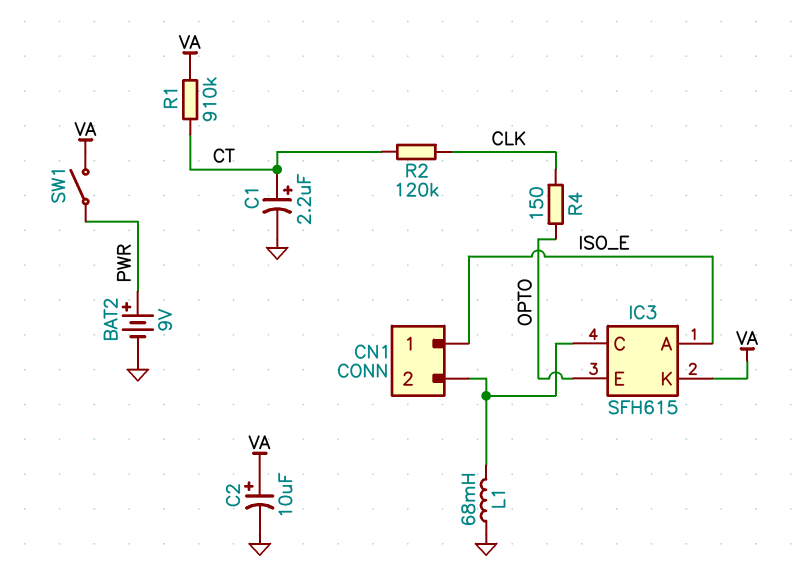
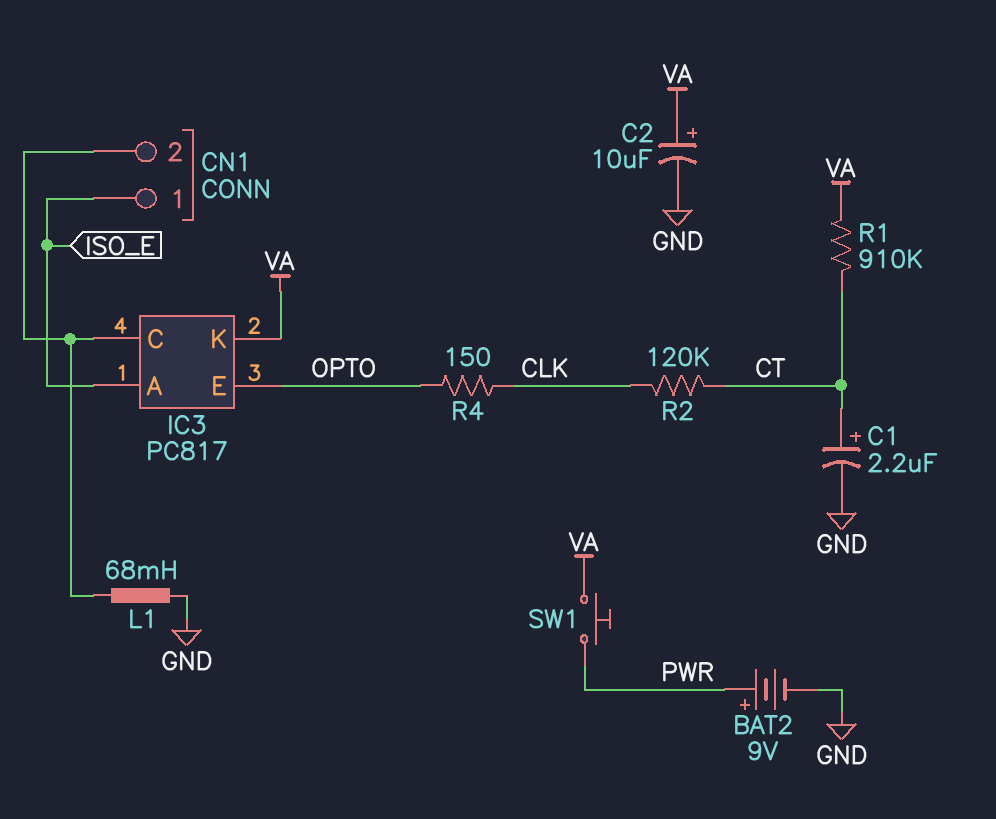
IC3: SFH615 -> PC817
SW1: switch (PWR, VA) -> button (PWR, VA)

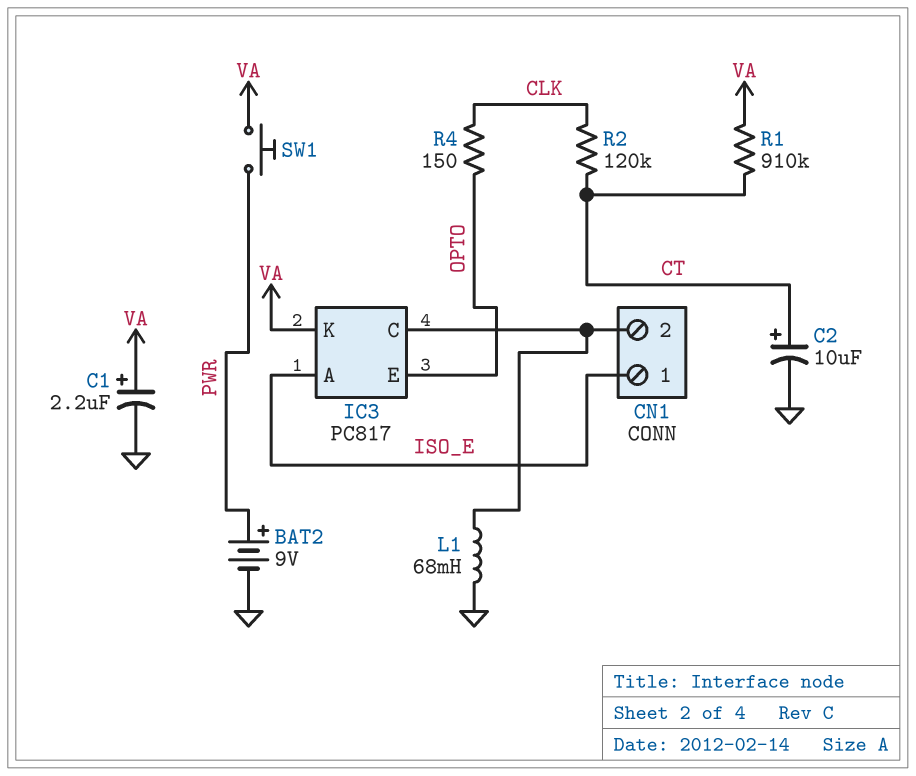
C1: 2.2uF (plus CT, minus GND) -> 2.2uF (plus VA, minus GND)
C2: 10uF (plus VA, minus GND) -> 10uF (plus CT, minus GND)

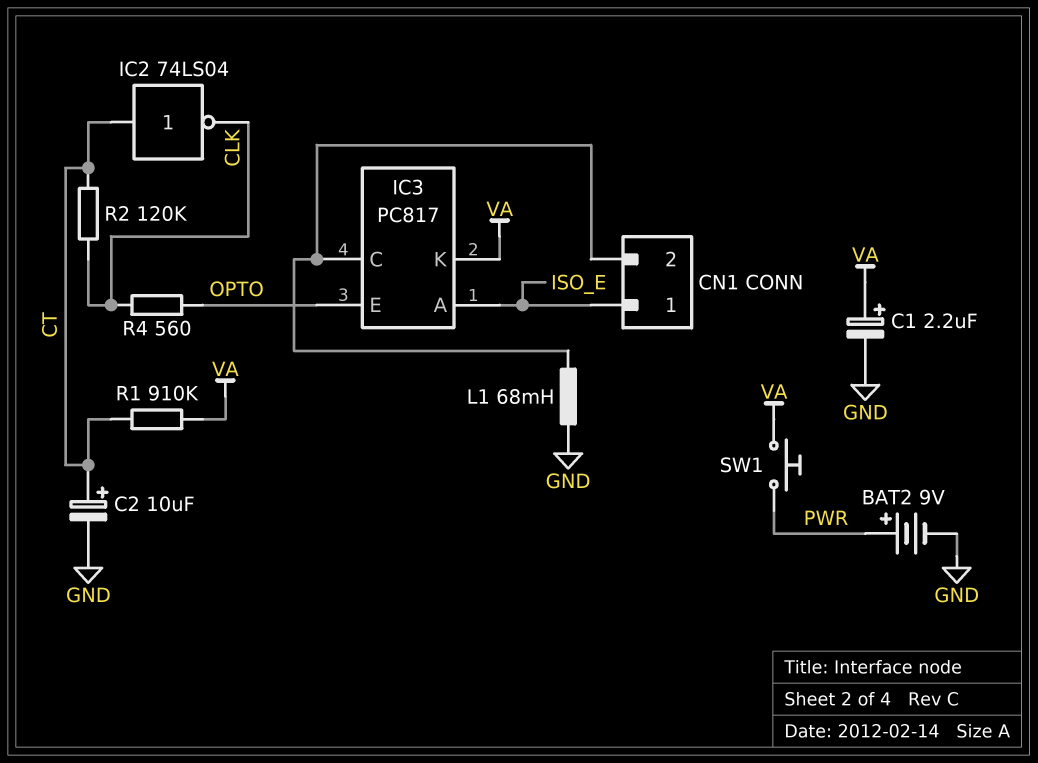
IC2: none -> NOT 74LS04 (in CT, out CLK)
R4: 150 (CLK, OPTO) -> 560 (CLK, OPTO)

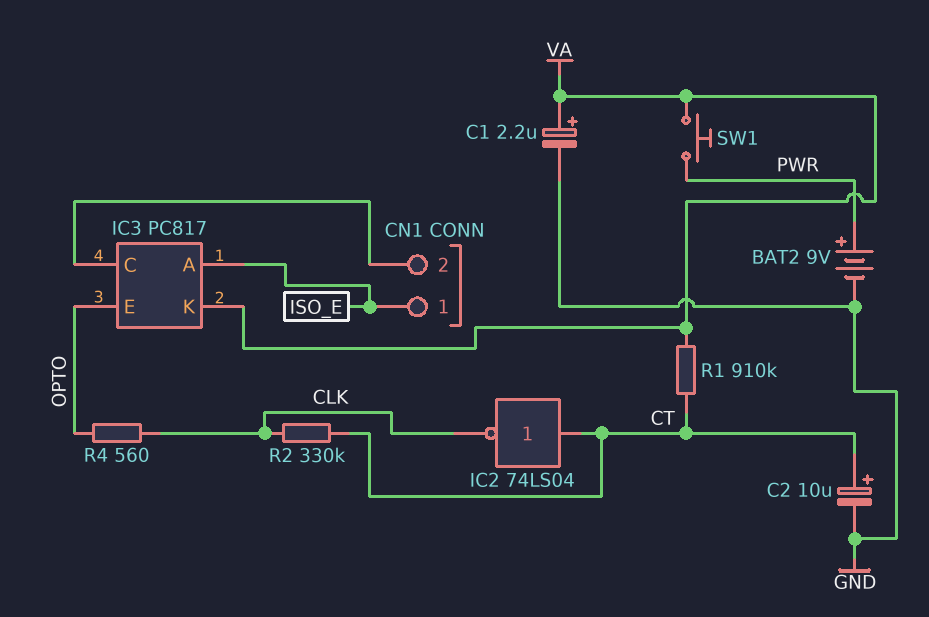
L1: 68mH (CN1/2, GND) -> none
R2: 120k (CLK, CT) -> 330k (CLK, CT)

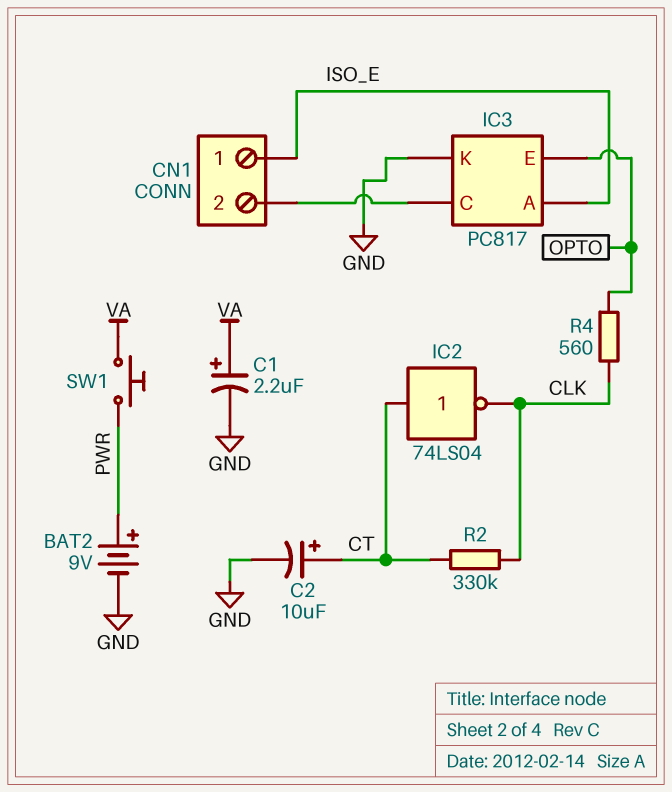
IC3 pin K: VA -> GND
R1: 910k (CT, VA) -> none

